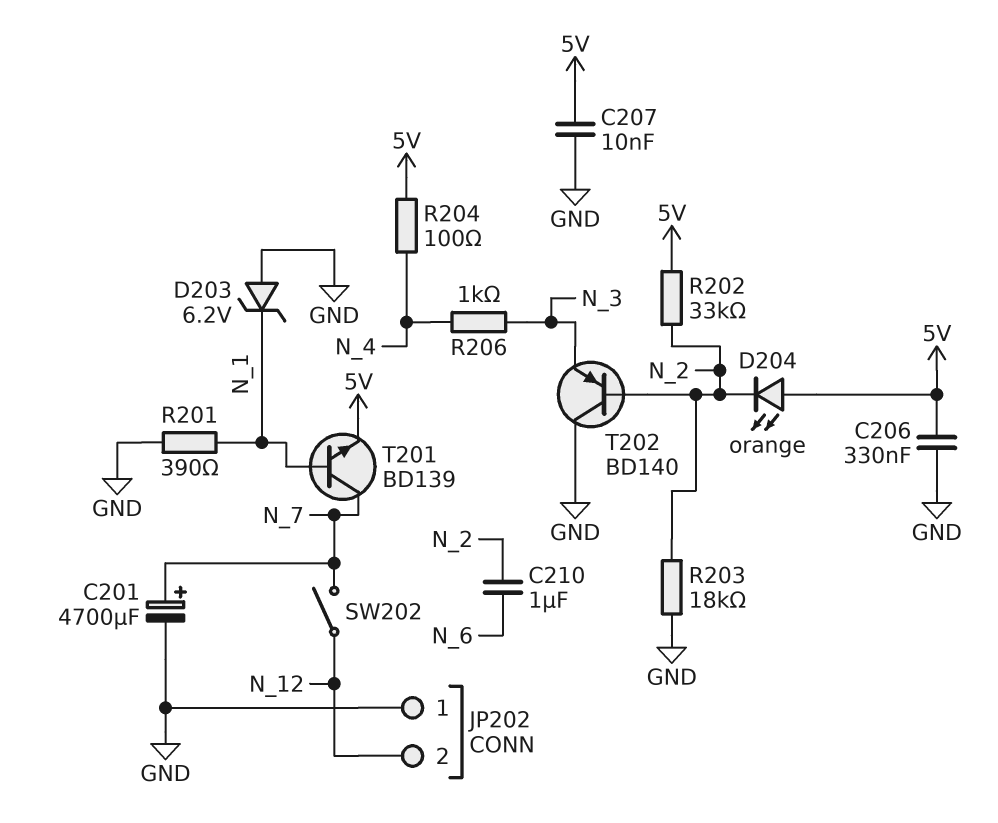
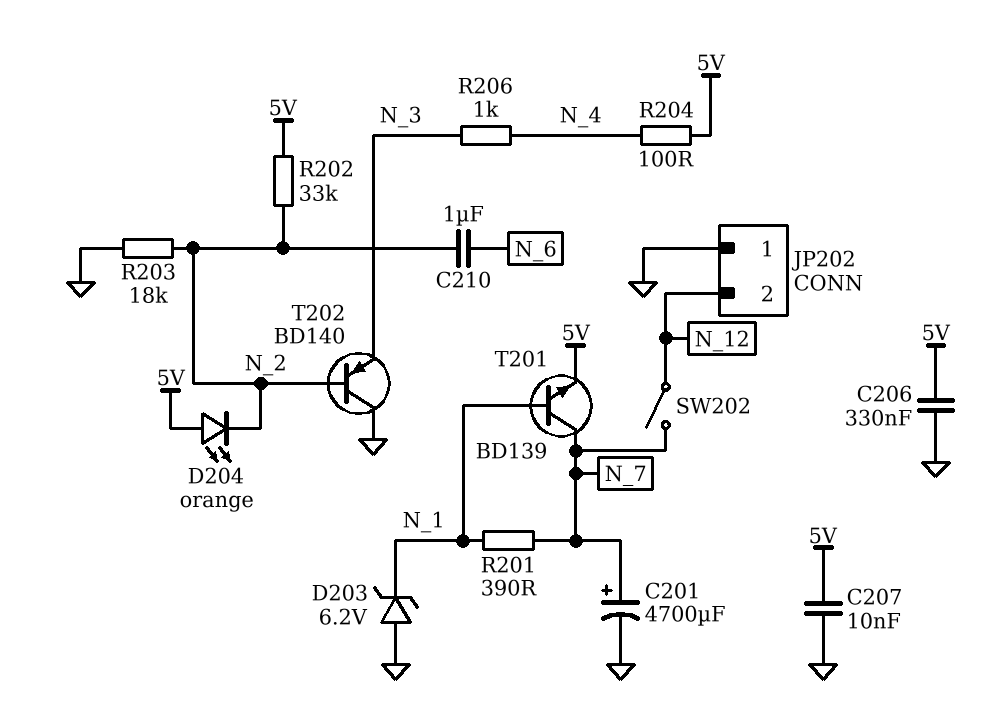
R201: 390 (GND, N_1) -> 390 (N_1, N_7)

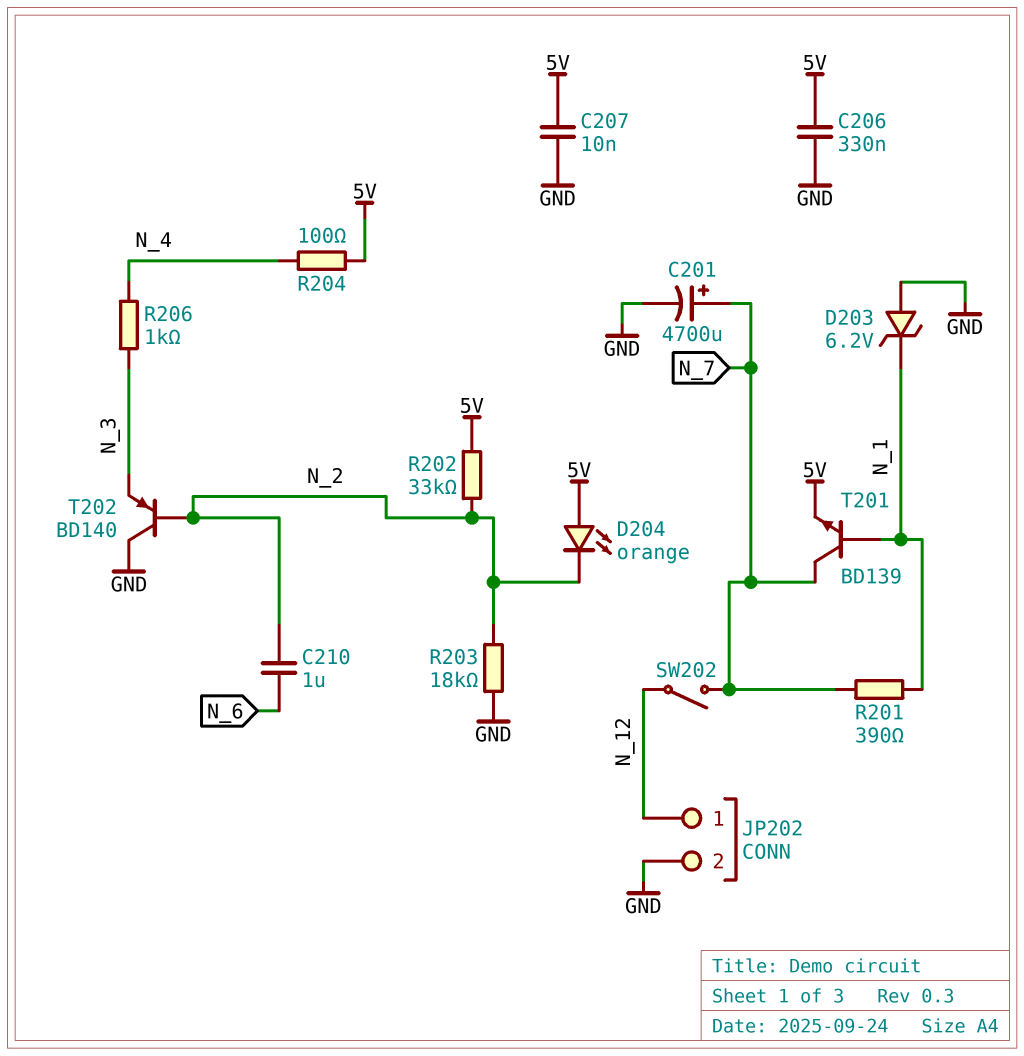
JP202 pin 1: GND -> N_12
JP202 pin 2: N_12 -> GND

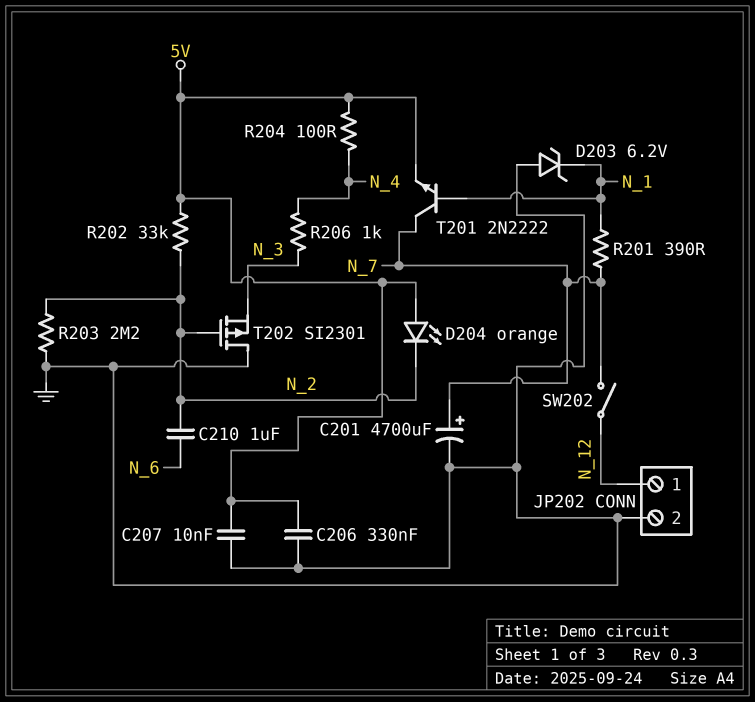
R203: 18k (GND, N_2) -> 2.2M (GND, N_2)
T201: NPN BD139 (B N_1, C N_7, E 5V) -> NPN 2N2222 (B N_1, C N_7, E 5V)
T202: PNP BD140 (B N_2, C GND, E N_3) -> PMOS SI2301 (G N_2, D GND, S N_3)

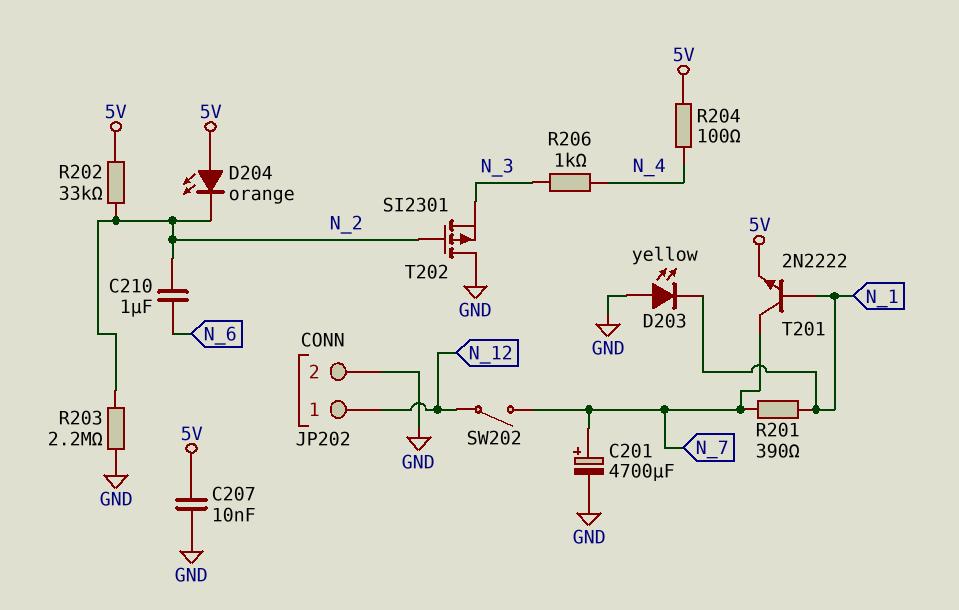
C206: 330nF (5V, GND) -> none
D203: zener 6.2V (A GND, K N_1) -> LED yellow (A GND, K N_1)

